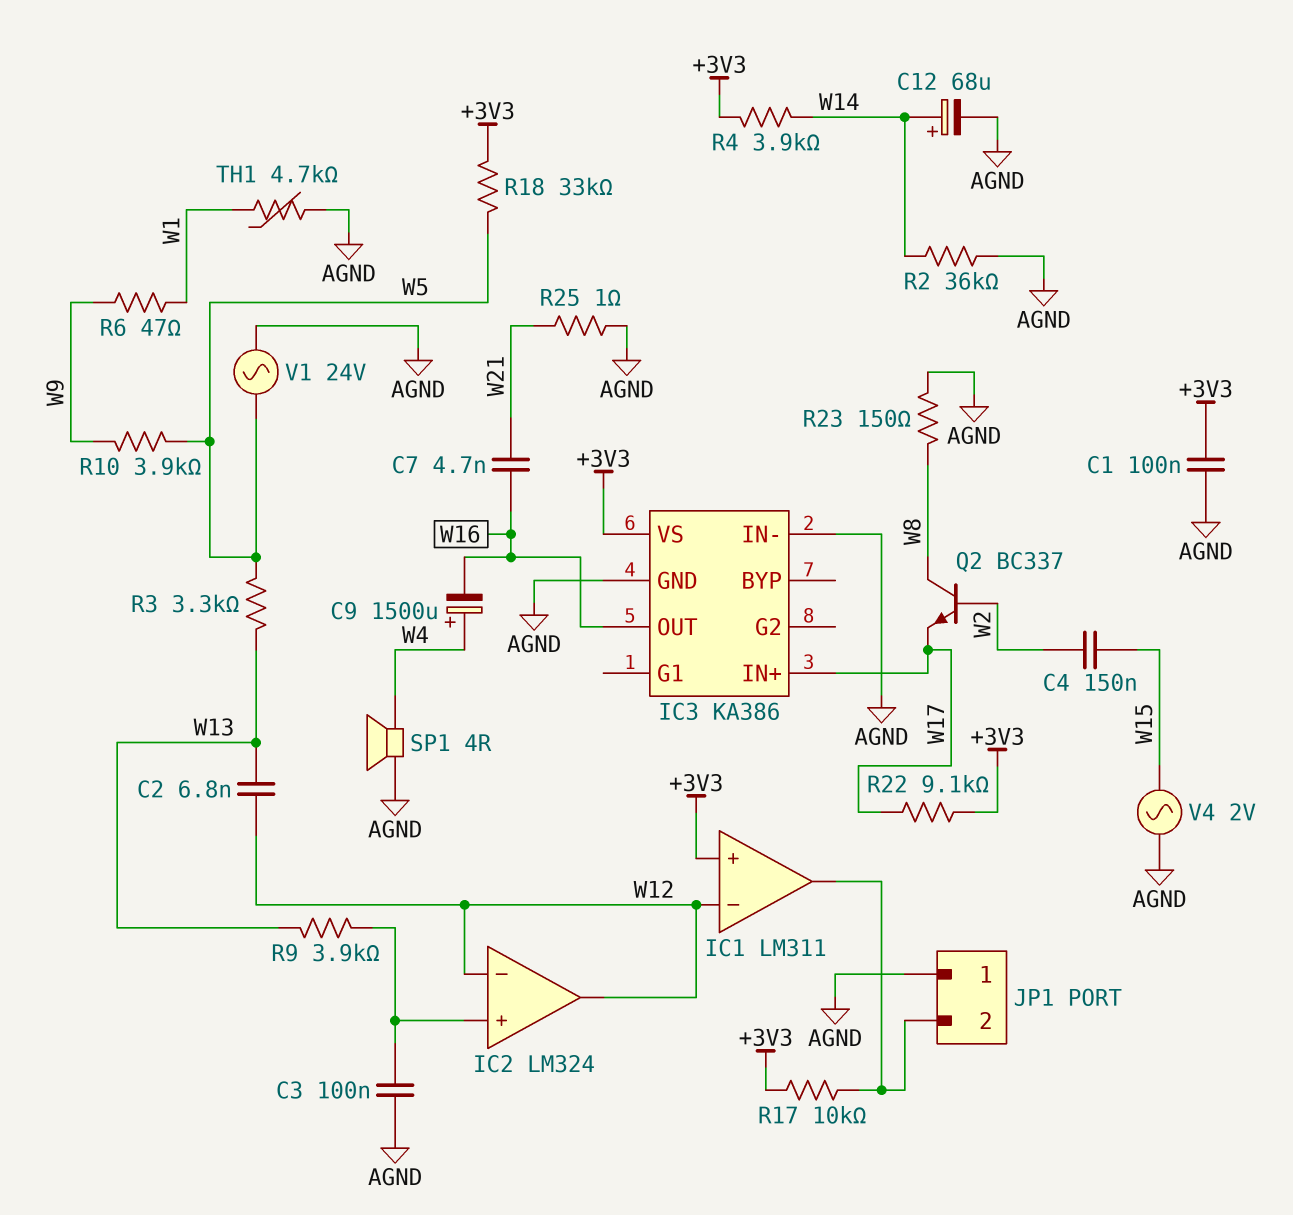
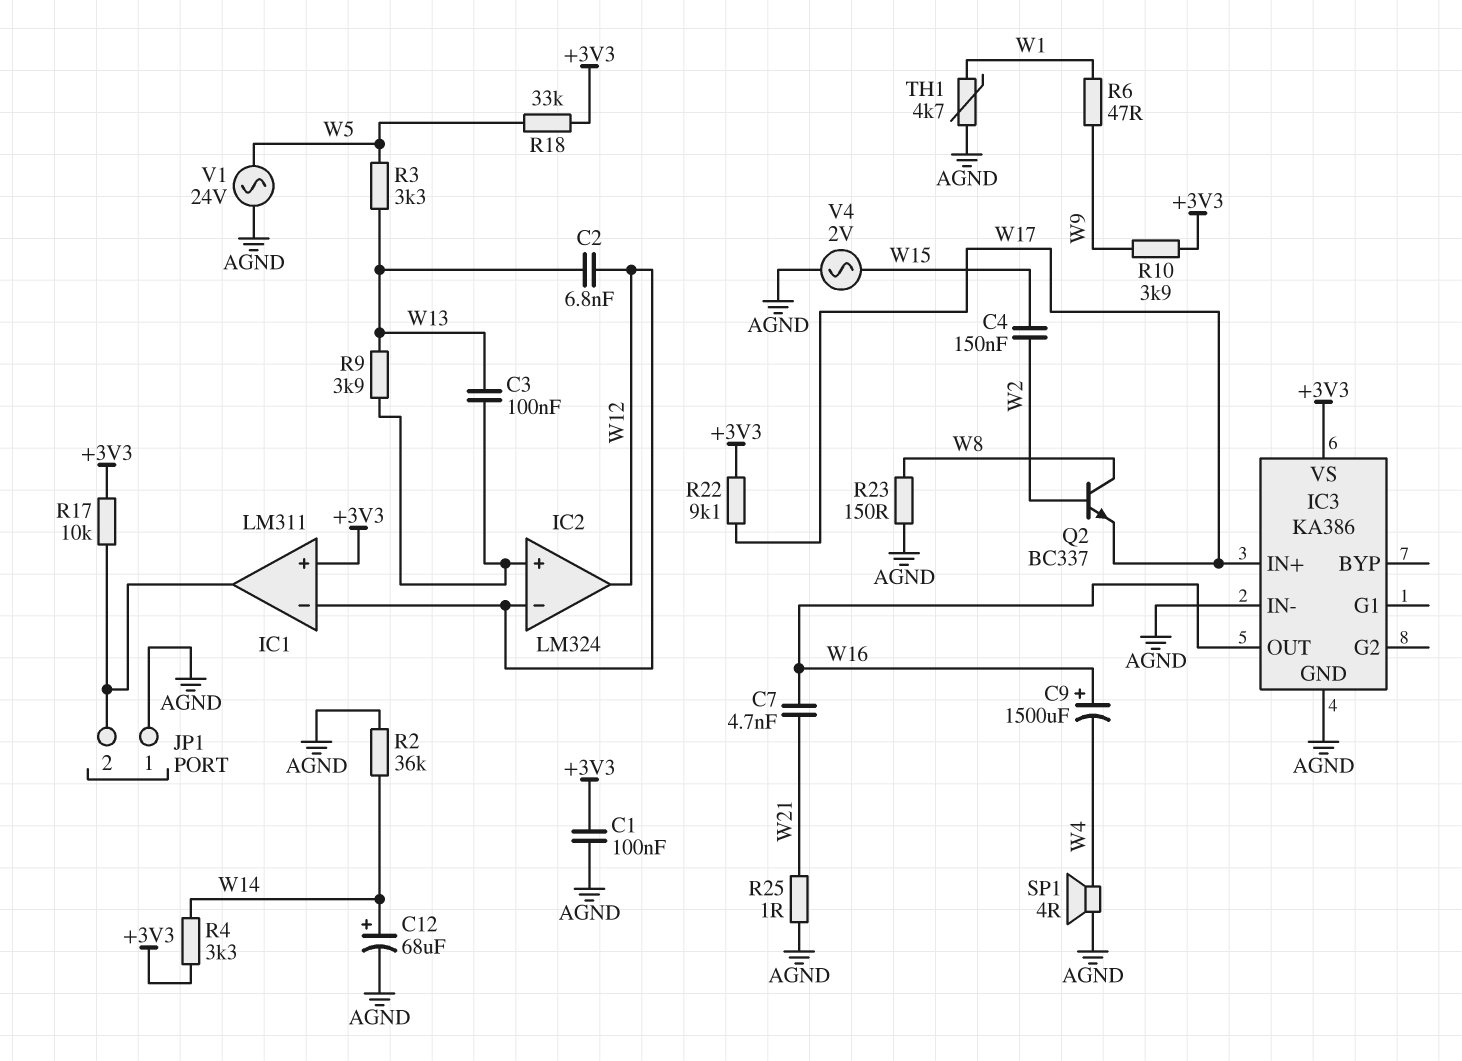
C3: 100nF (AGND, IC2/in+) -> 100nF (IC2/in+, W13)
C9: 1500uF (plus W4, minus W16) -> 1500uF (plus W16, minus W4)
R4: 3.9k (+3V3, W14) -> 3.3k (+3V3, W14)
R10: 3.9k (W5, W9) -> 3.9k (+3V3, W9)

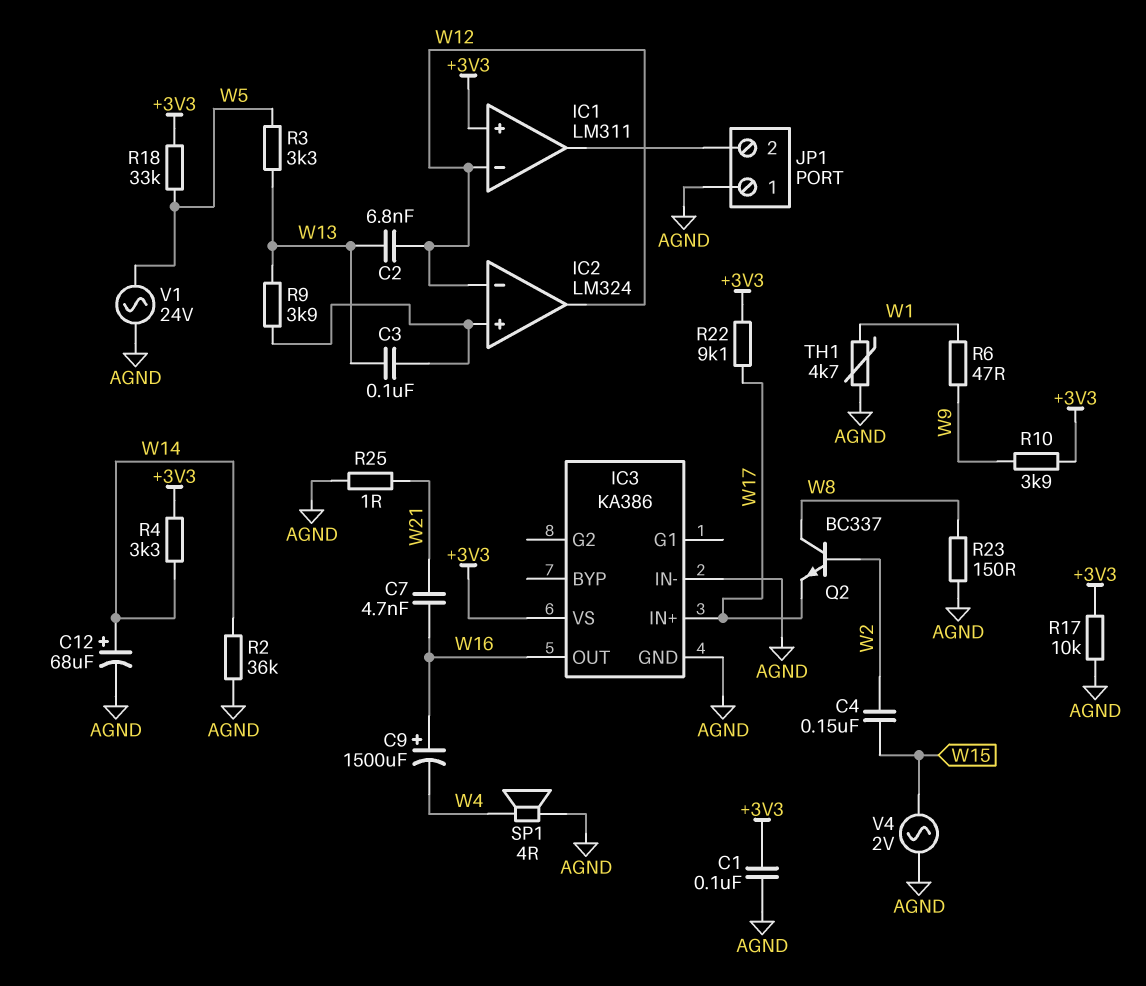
R17: 10k (+3V3, IC1/out) -> 10k (+3V3, AGND)

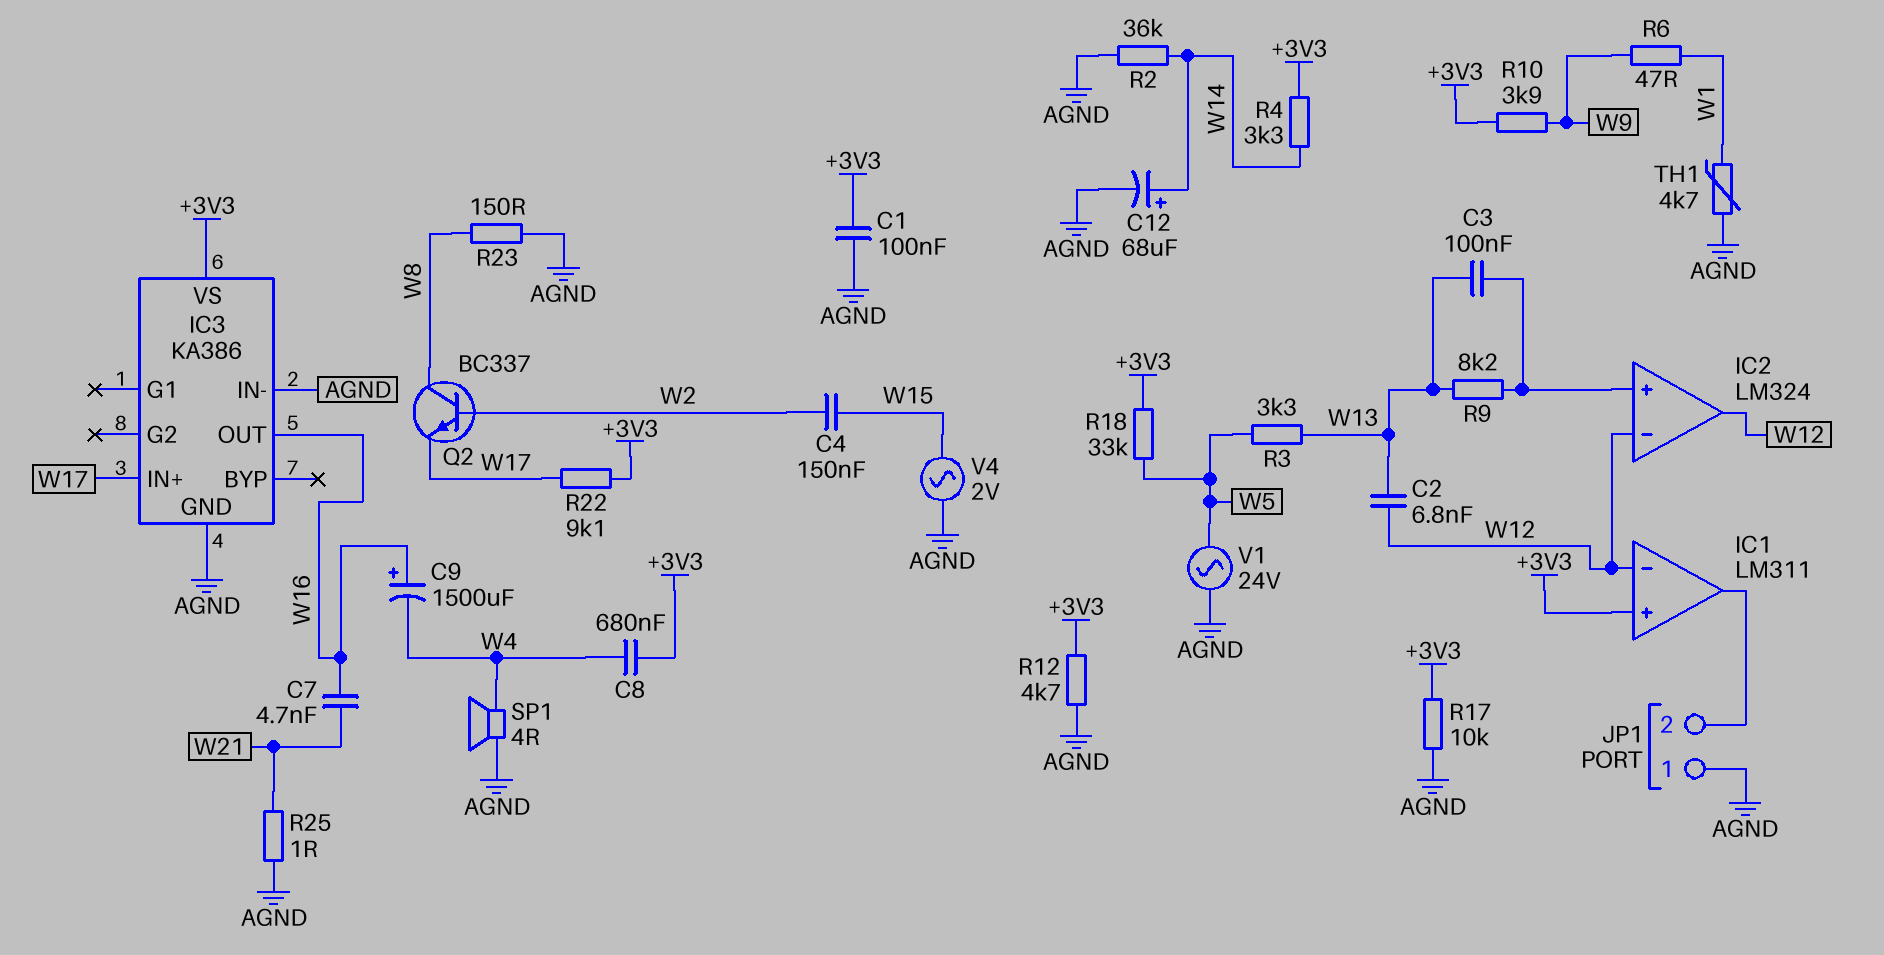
C8: none -> 680nF (+3V3, W4)
R9: 3.9k (IC2/in+, W13) -> 8.2k (IC2/in+, W13)
R12: none -> 4.7k (+3V3, AGND)

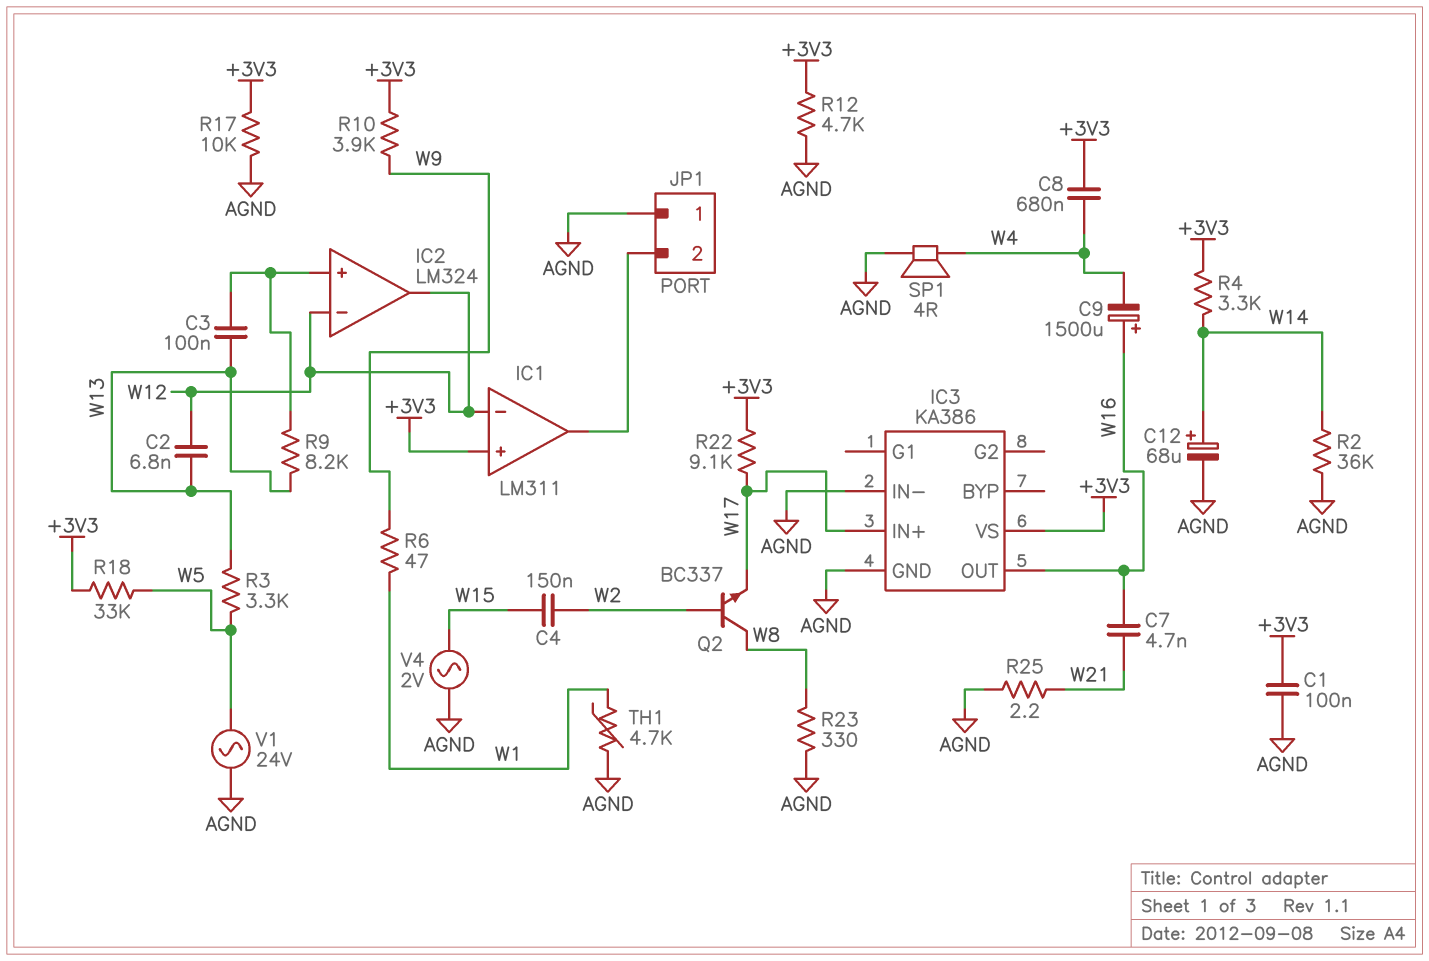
R23: 150 (AGND, W8) -> 330 (AGND, W8)
R25: 1 (AGND, W21) -> 2.2 (AGND, W21)

